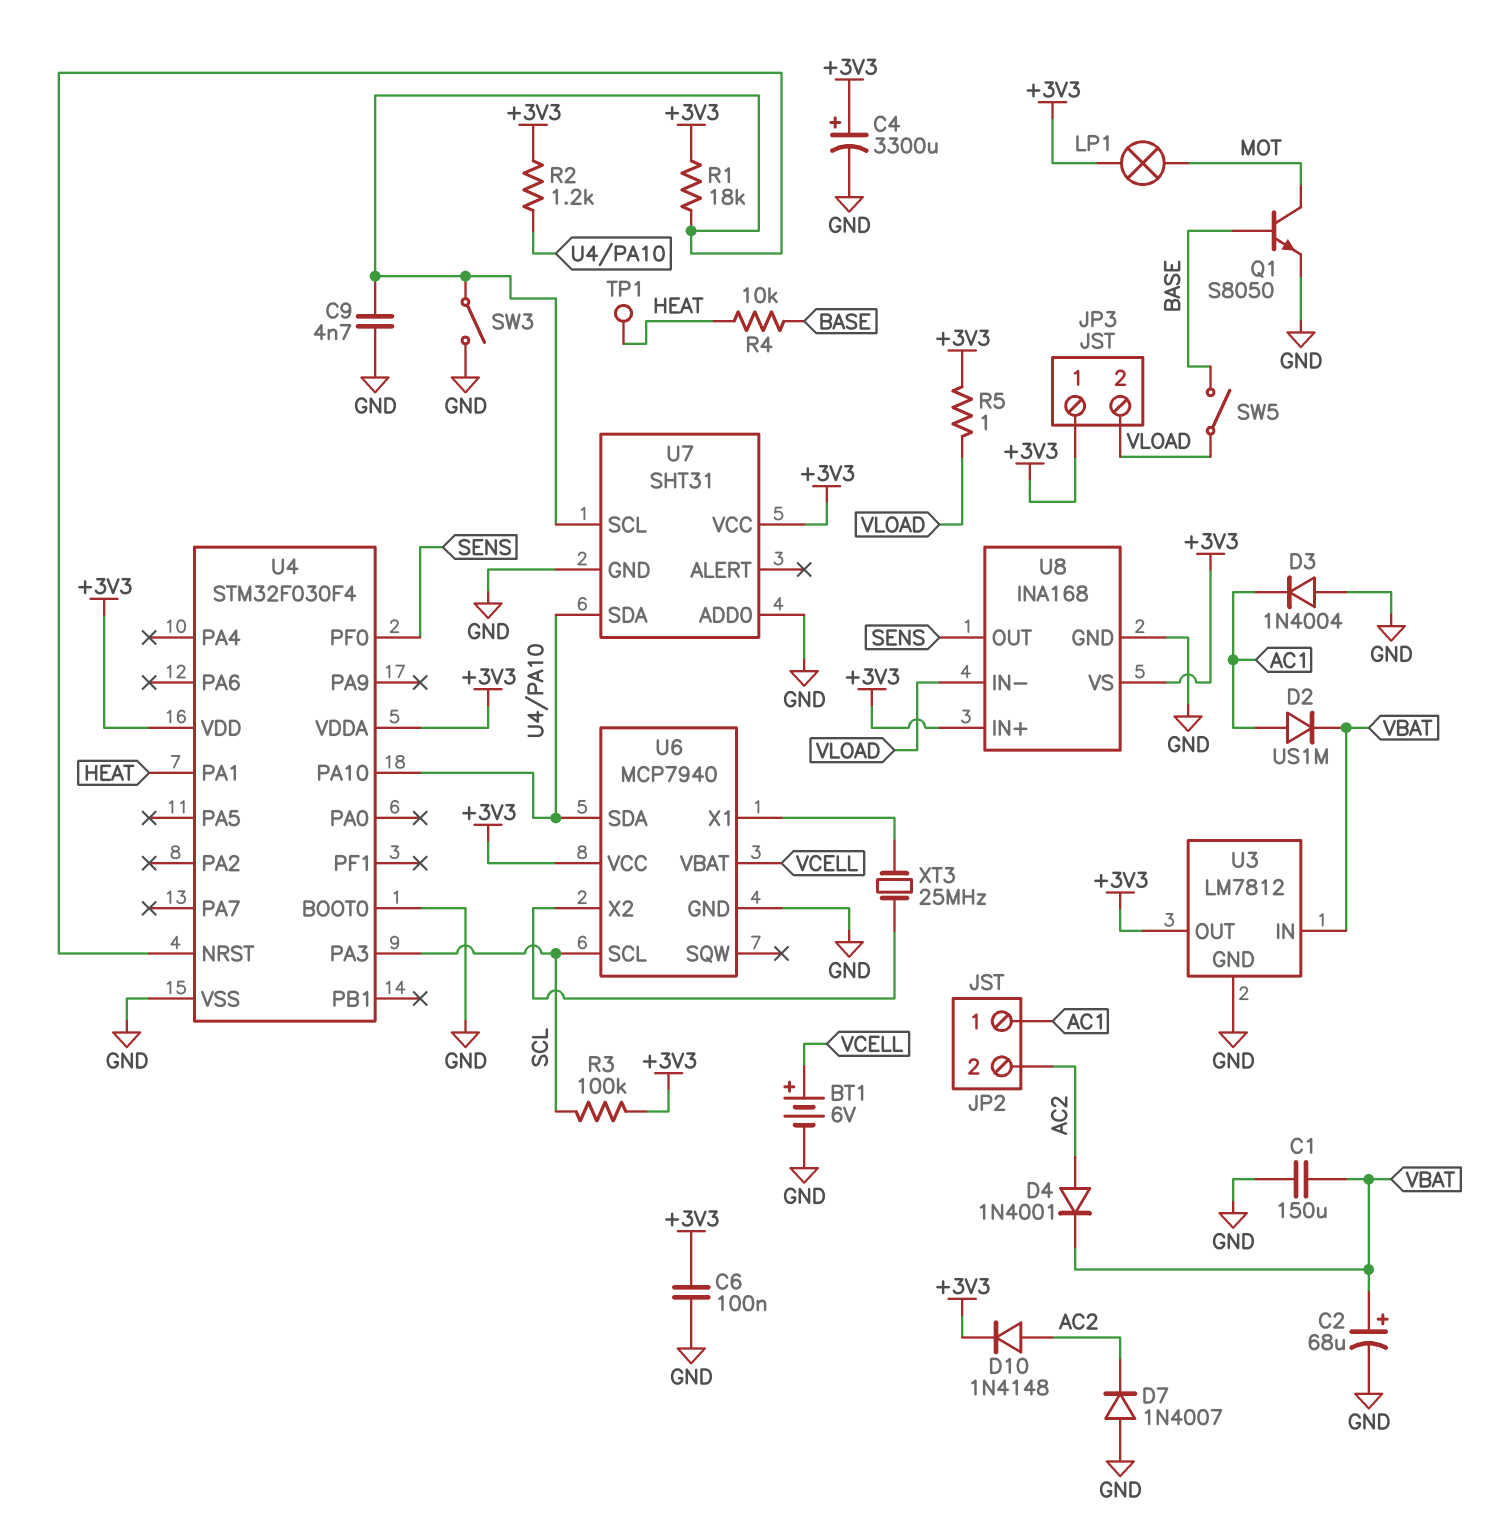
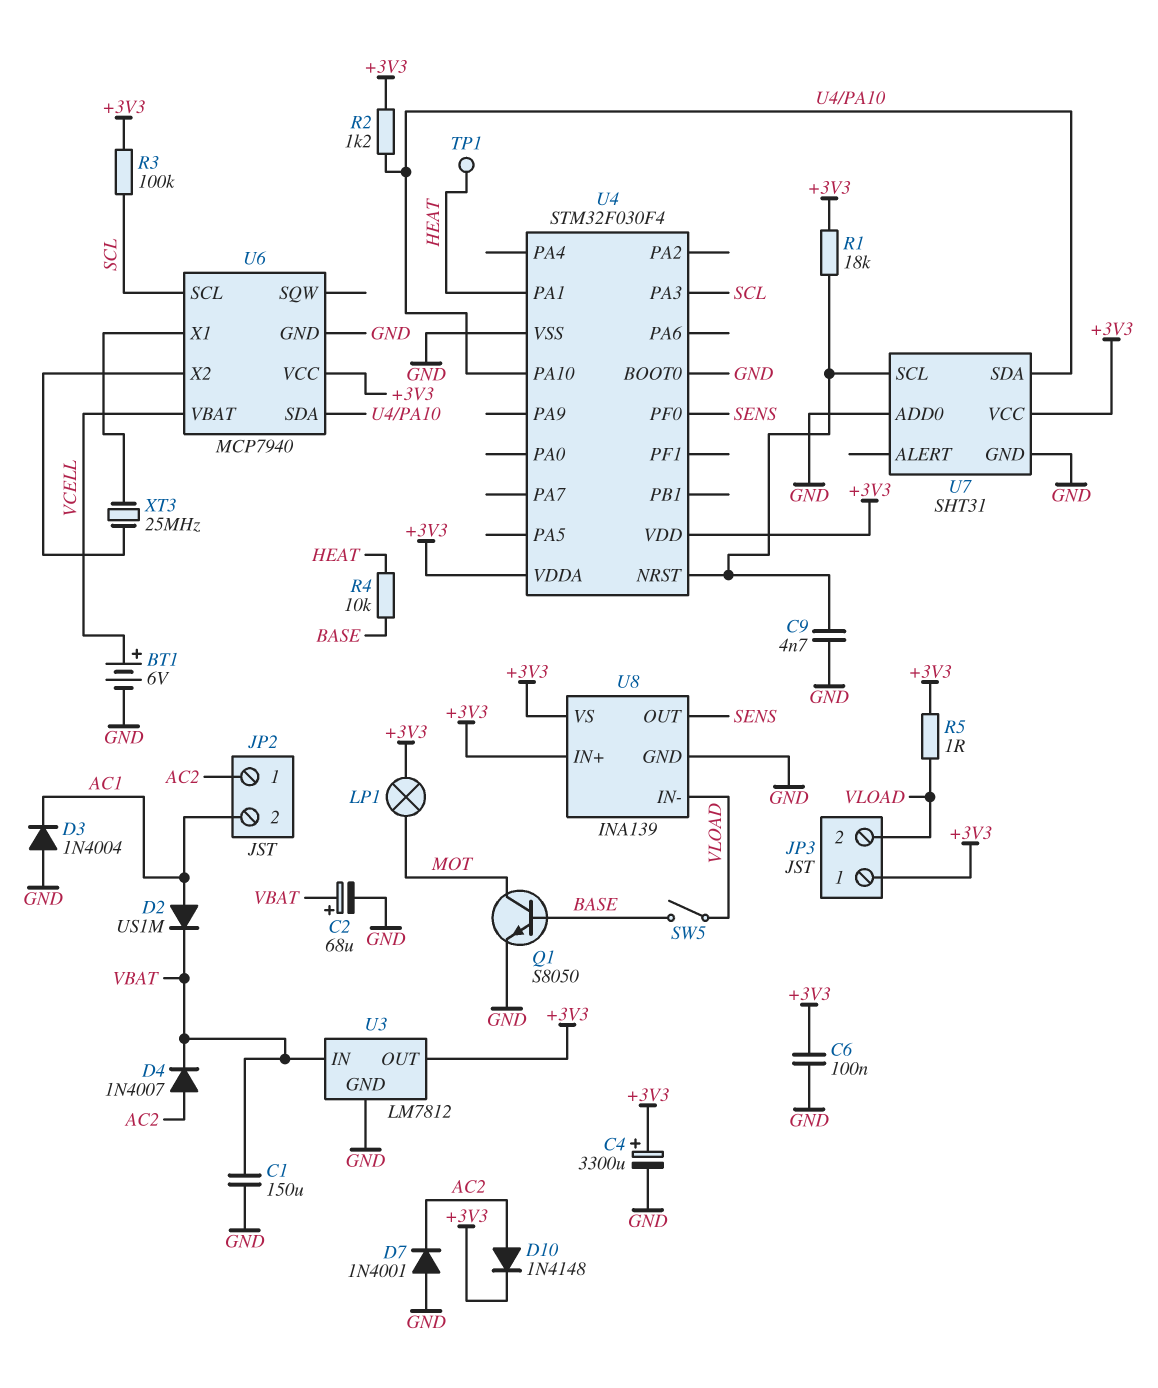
D4: diode 1N4001 (A AC2, K VBAT) -> diode 1N4007 (A AC2, K VBAT)
D7: diode 1N4007 (A GND, K AC2) -> diode 1N4001 (A GND, K AC2)
JP2 pin 1: AC1 -> AC2
JP2 pin 2: AC2 -> AC1
SW3: switch (GND, U4/NRST) -> none
U8: INA168 -> INA139

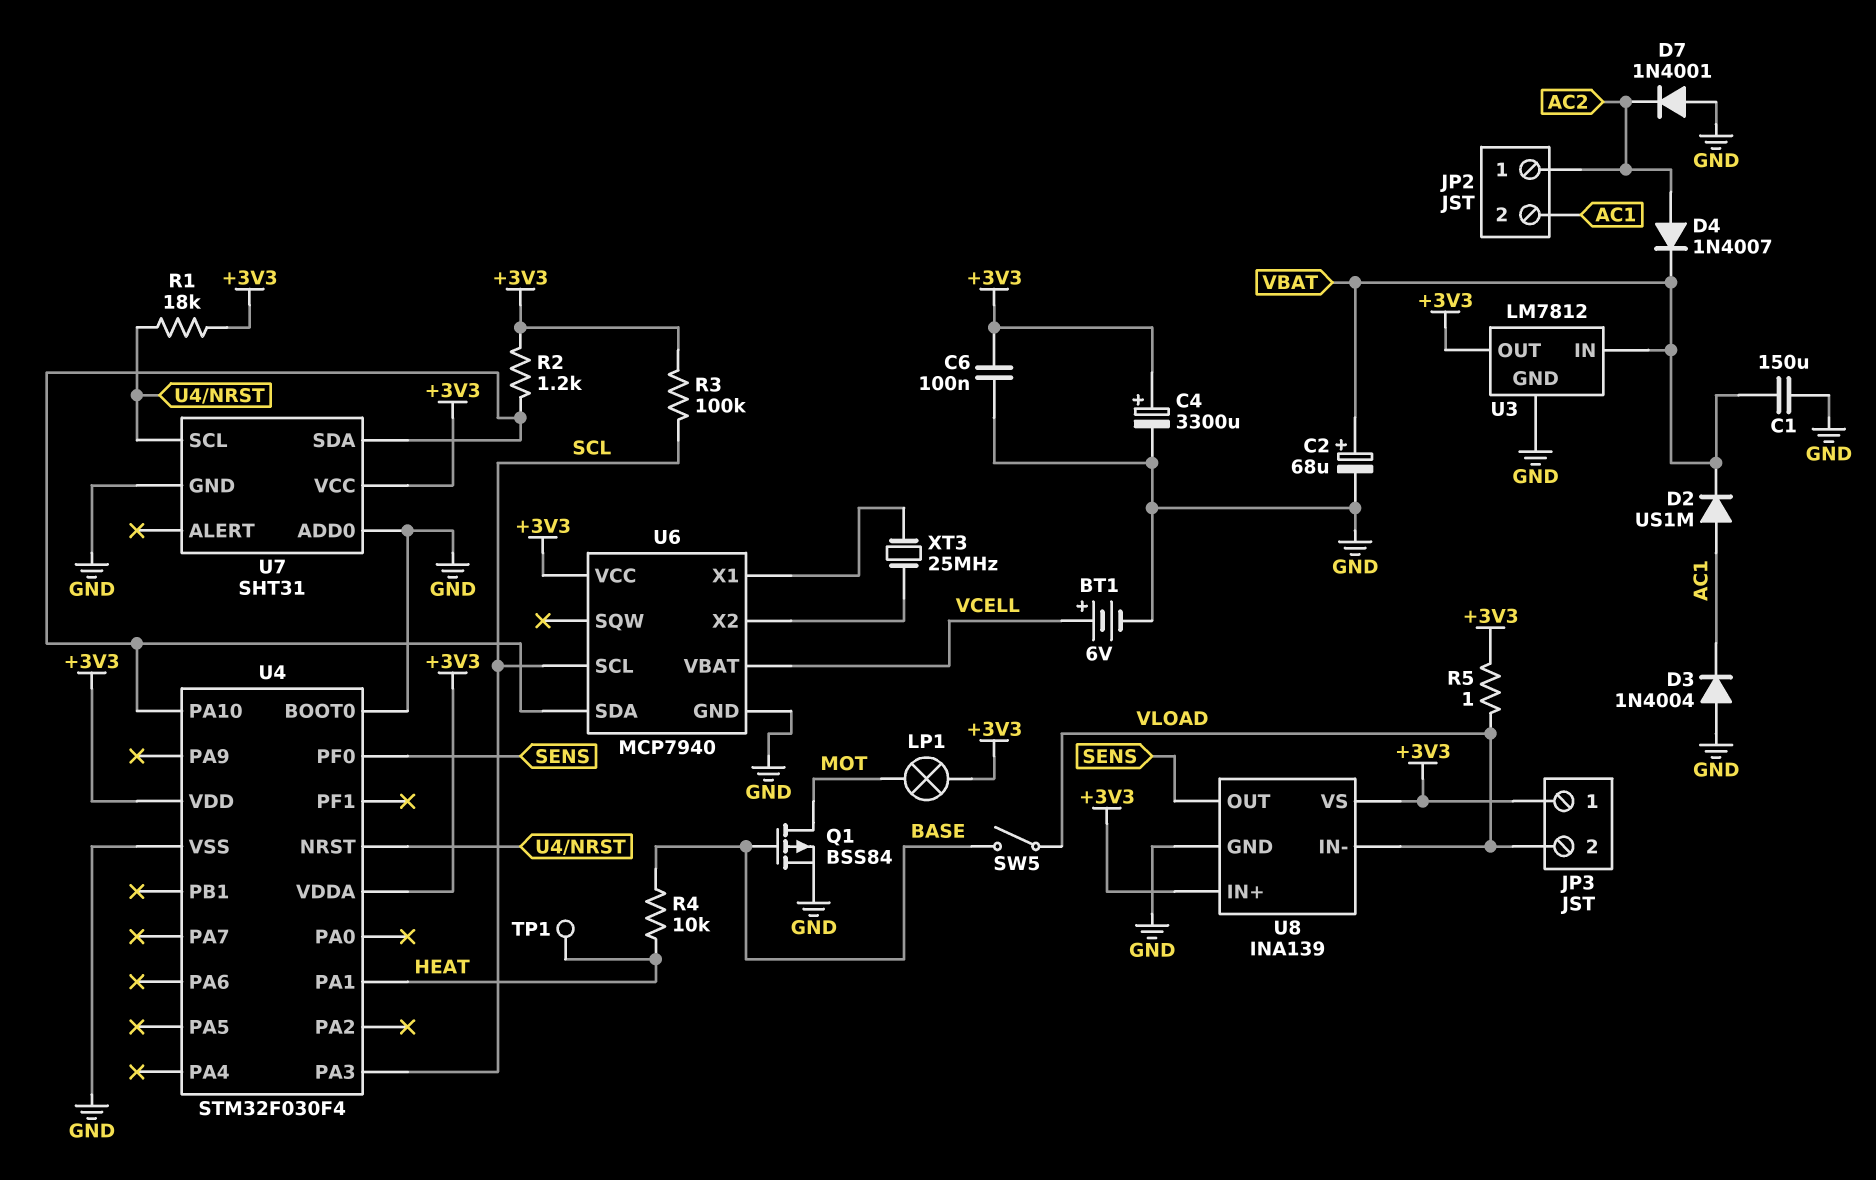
C9: 4.7nF (GND, U4/NRST) -> none
D10: diode 1N4148 (A AC2, K +3V3) -> none
Q1: NPN S8050 (B BASE, C MOT, E GND) -> PMOS BSS84 (G BASE, D MOT, S GND)

